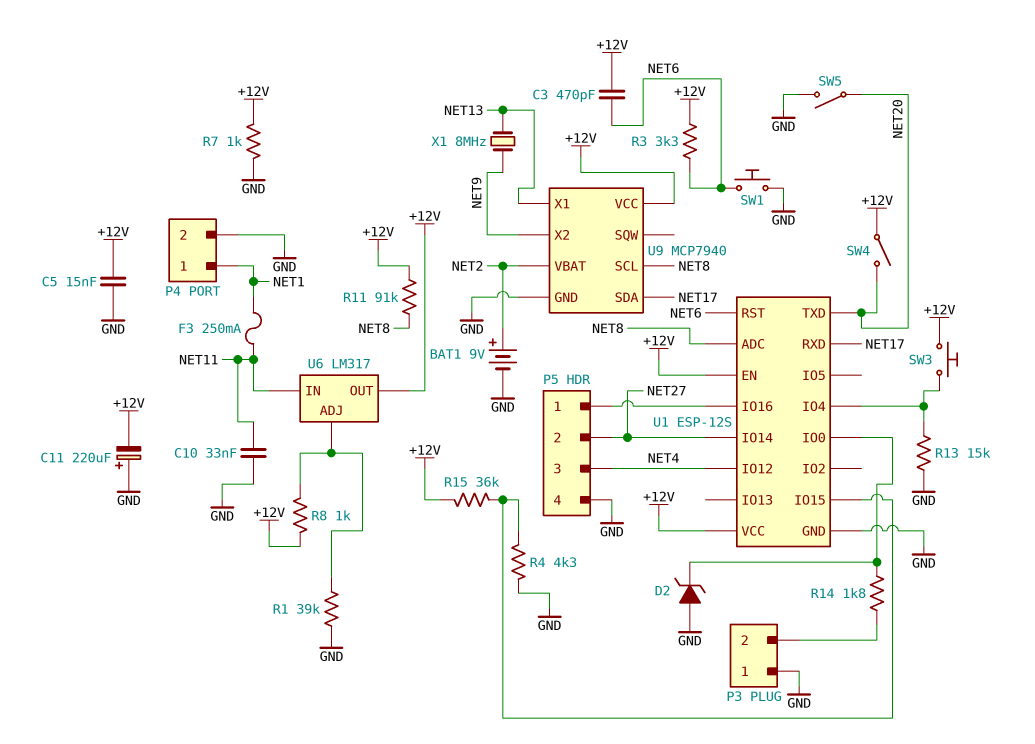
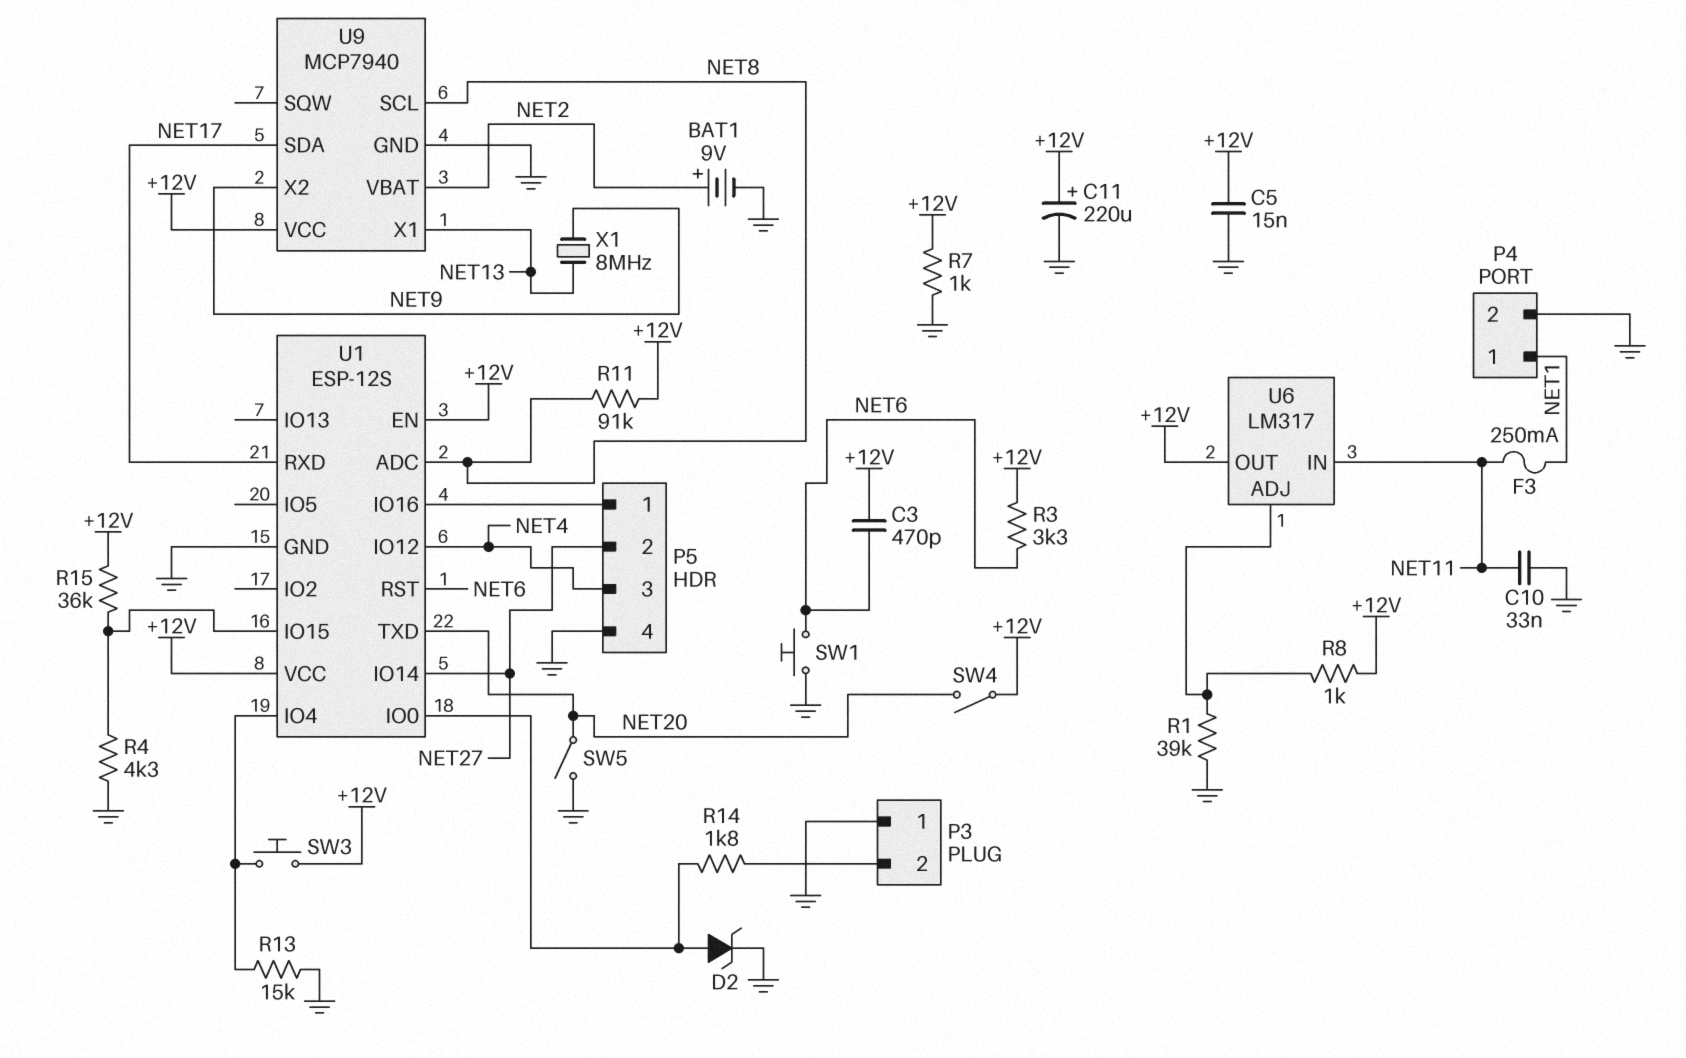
C11: 220uF (plus GND, minus +12V) -> 220uF (plus +12V, minus GND)
D2: zener (A GND, K U1/IO0) -> zener (A U1/IO0, K GND)

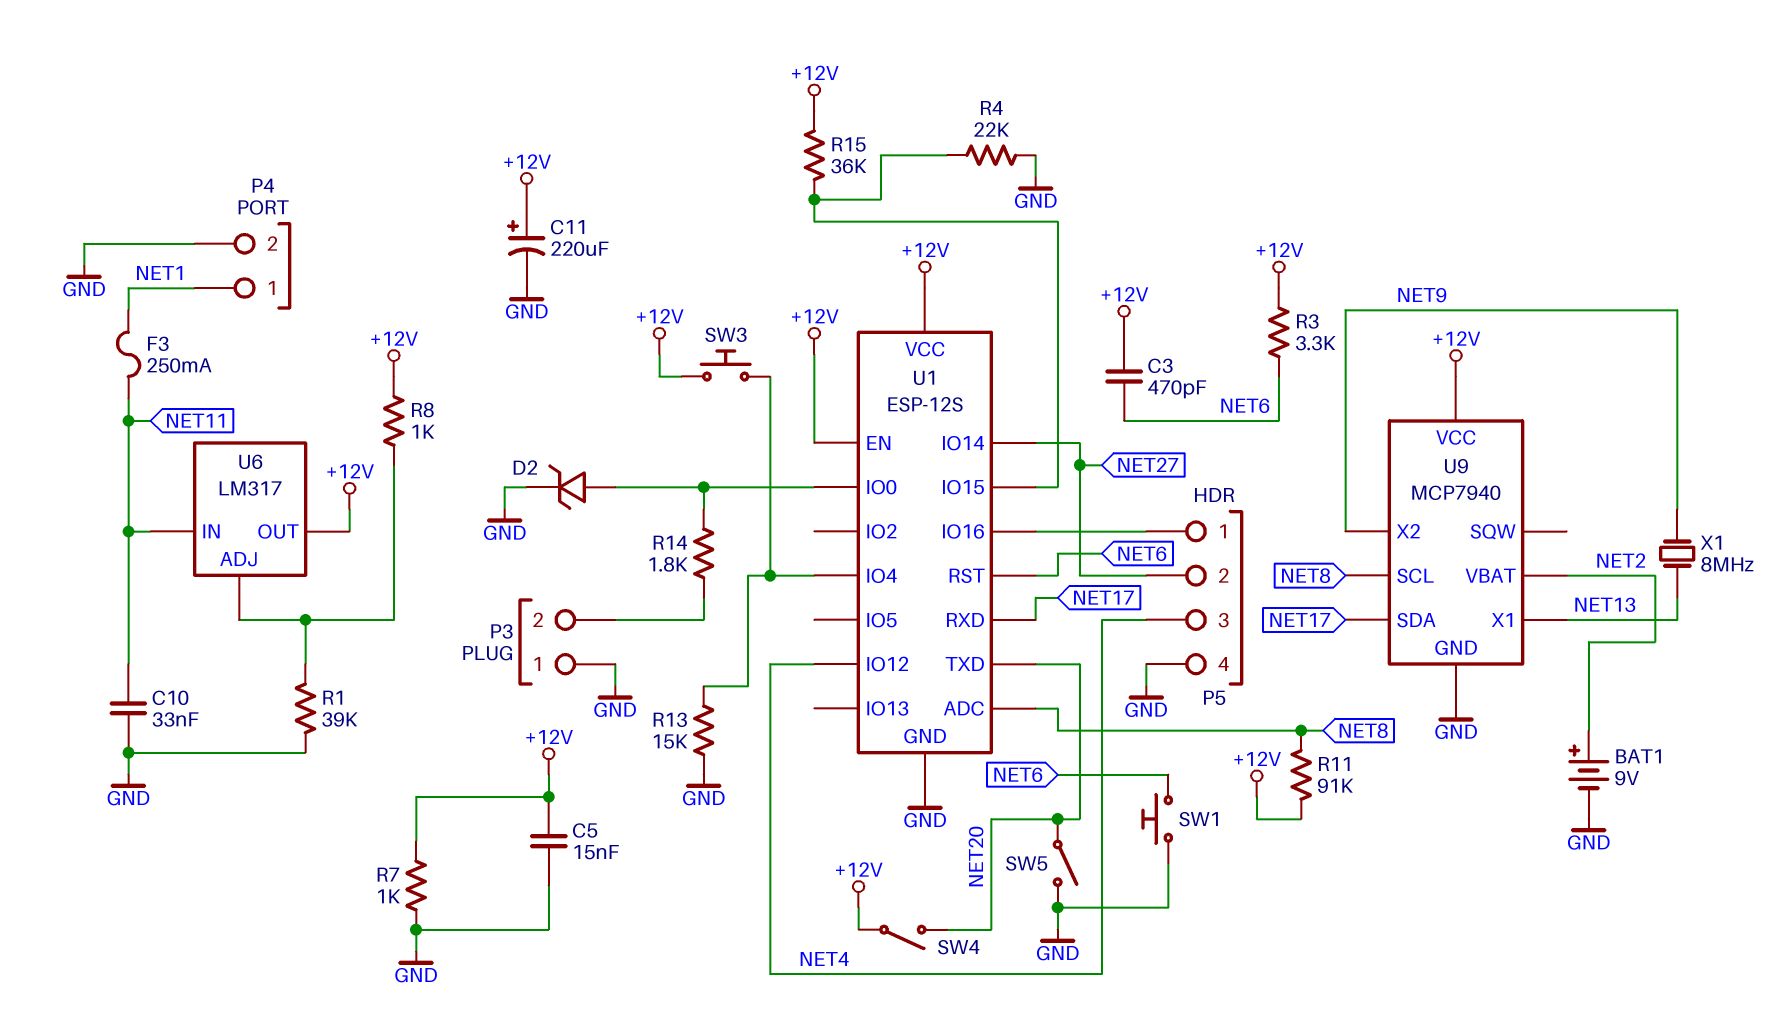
R4: 4.3k (GND, U1/IO15) -> 22k (GND, U1/IO15)

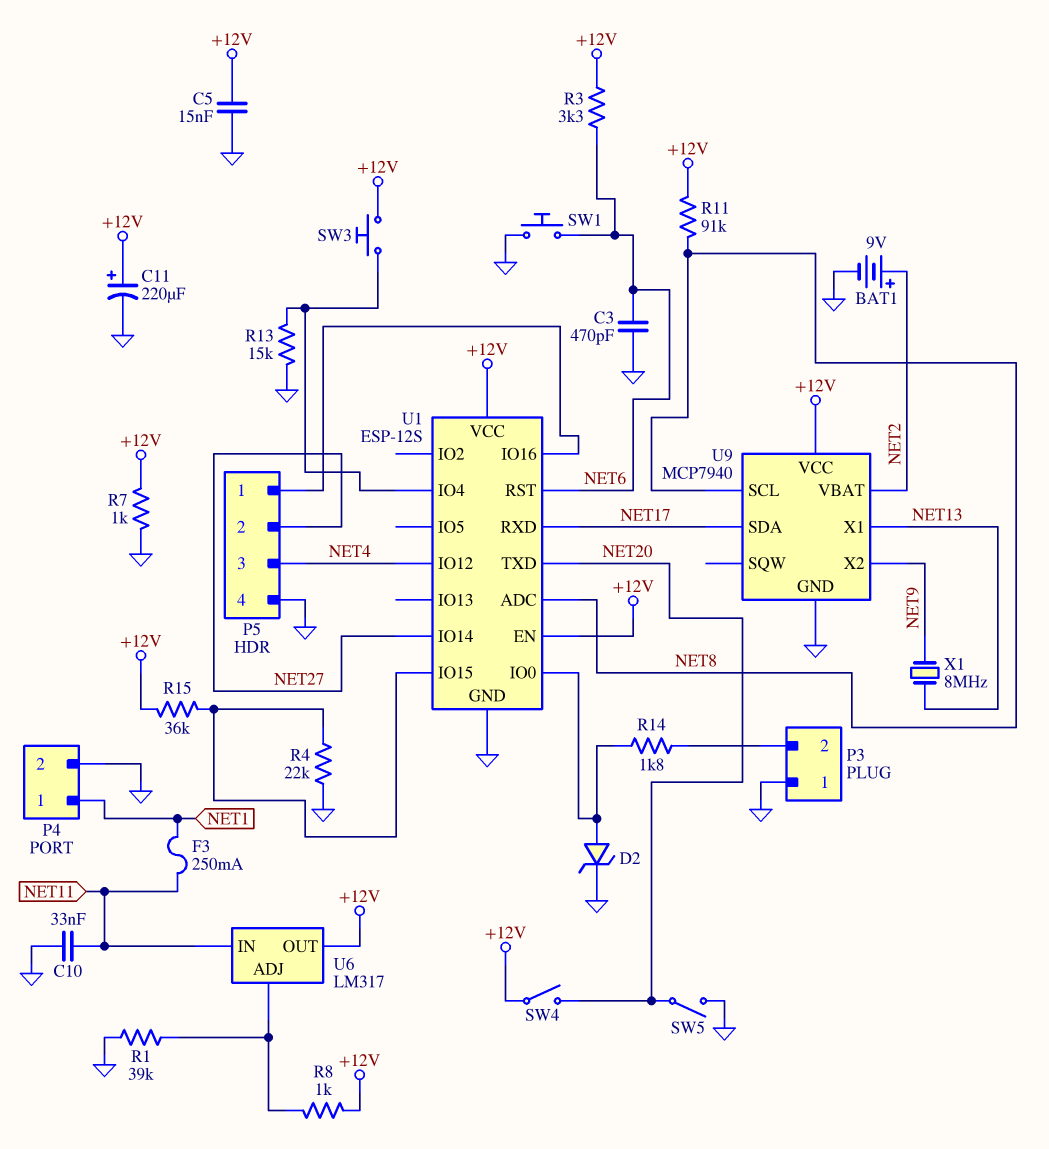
C3: 470pF (+12V, NET6) -> 470pF (GND, NET6)

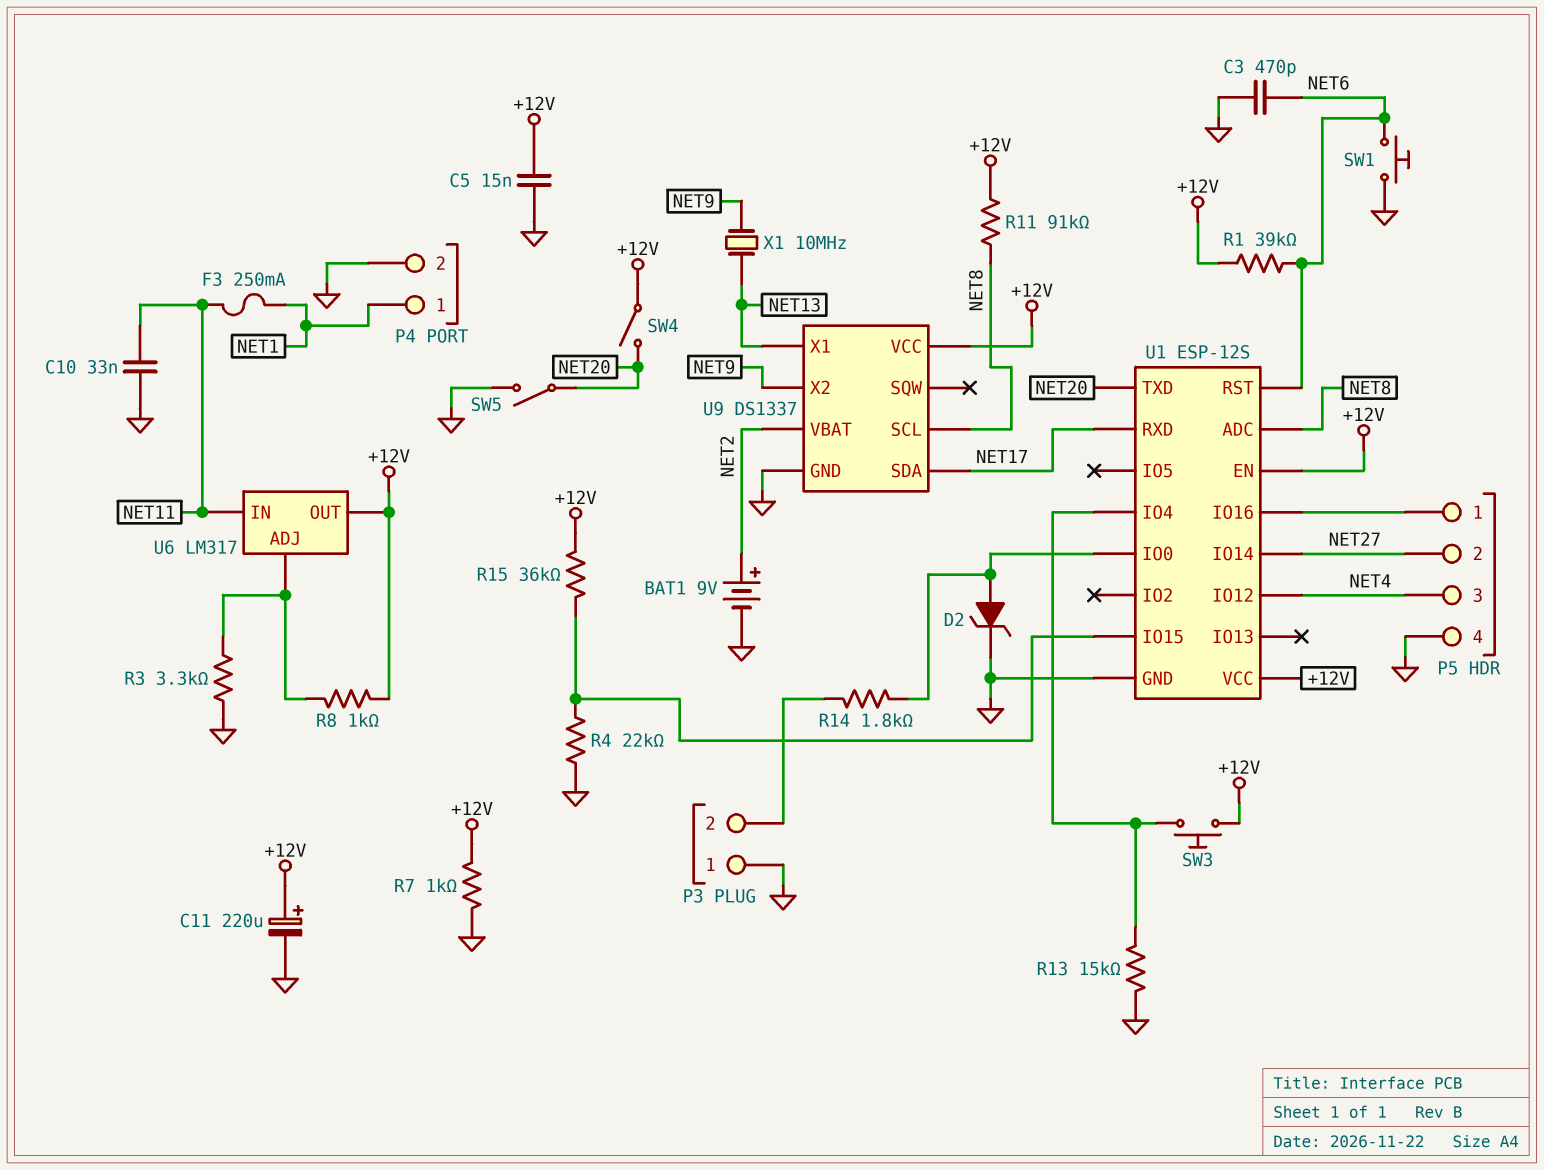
R1: 39k (GND, U6/ADJ) -> 39k (+12V, NET6)
R3: 3.3k (+12V, NET6) -> 3.3k (GND, U6/ADJ)
U9: MCP7940 -> DS1337
X1: 8MHz (NET9, NET13) -> 10MHz (NET9, NET13)

